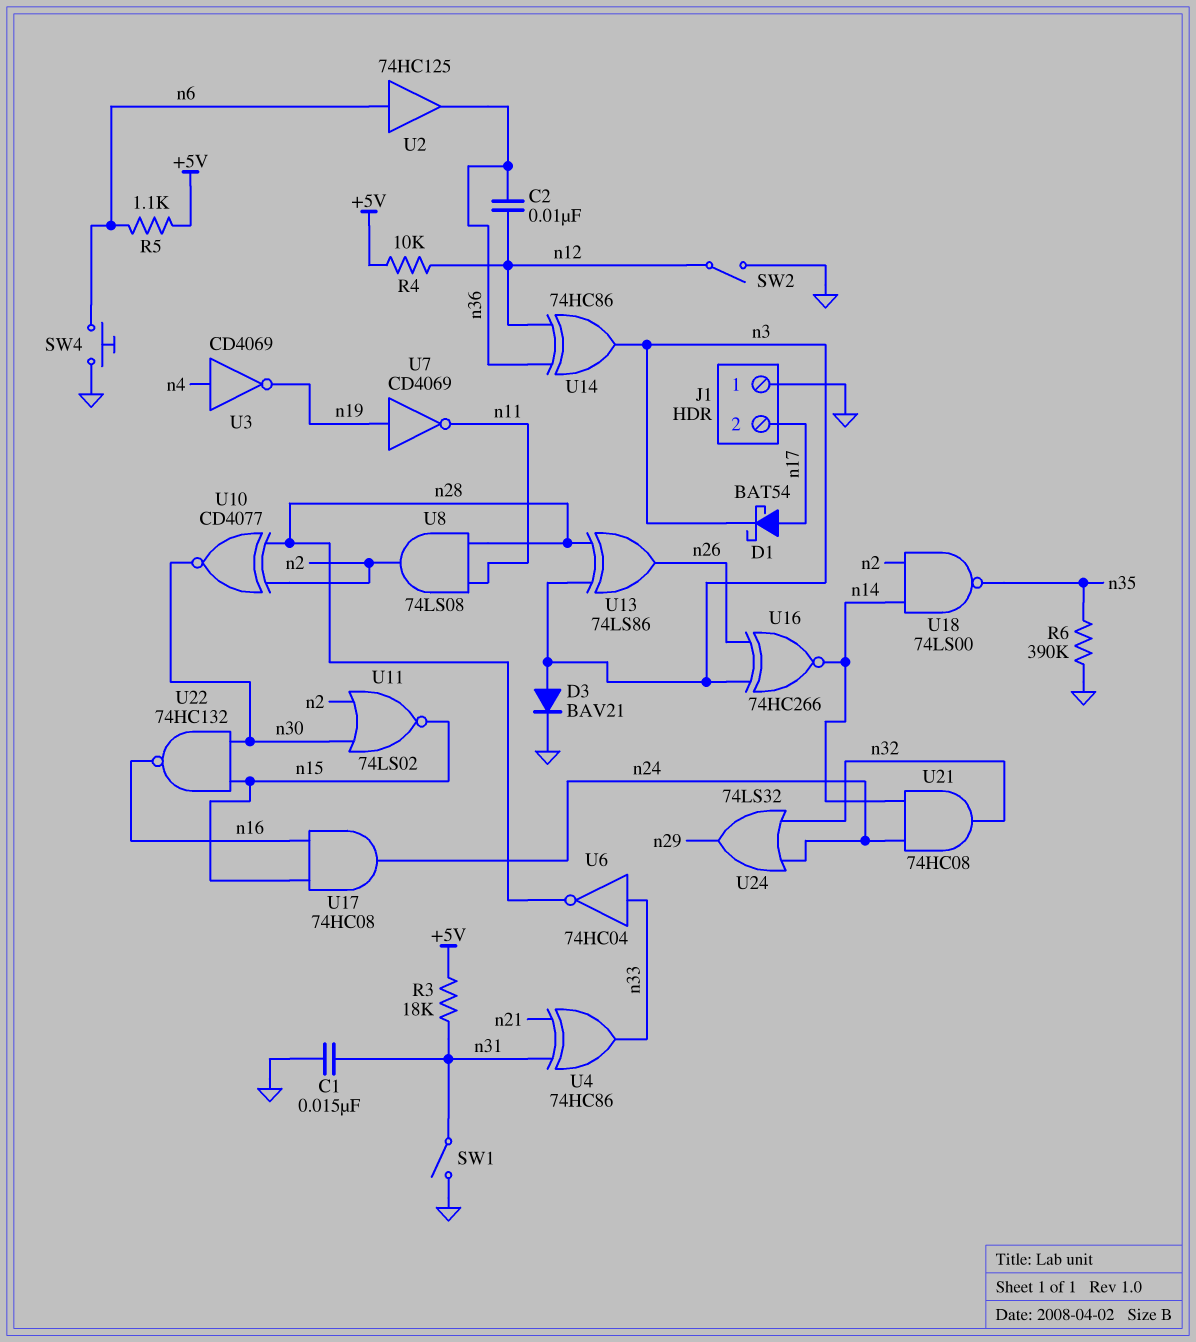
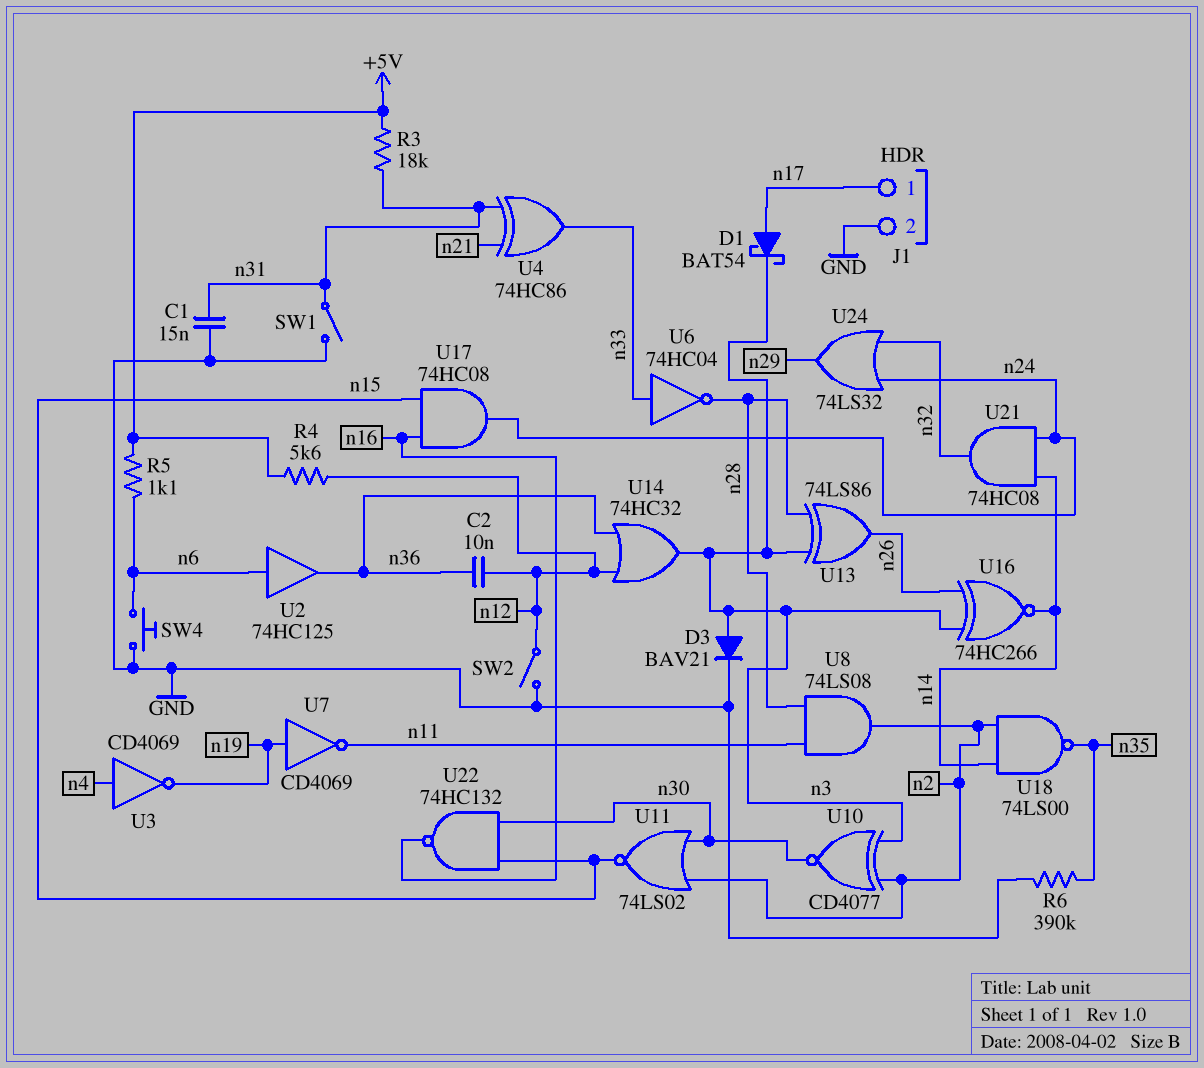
J1 pin 1: GND -> n17
J1 pin 2: n17 -> GND
R4: 10k (+5V, n12) -> 5.6k (+5V, n12)
U10: XNOR CD4077 (in n2, in n28, out n30) -> XNOR CD4077 (in n2, in n3, out n30)
U14: XOR 74HC86 (in n12, in n36, out n3) -> OR 74HC32 (in n12, in n36, out n3)

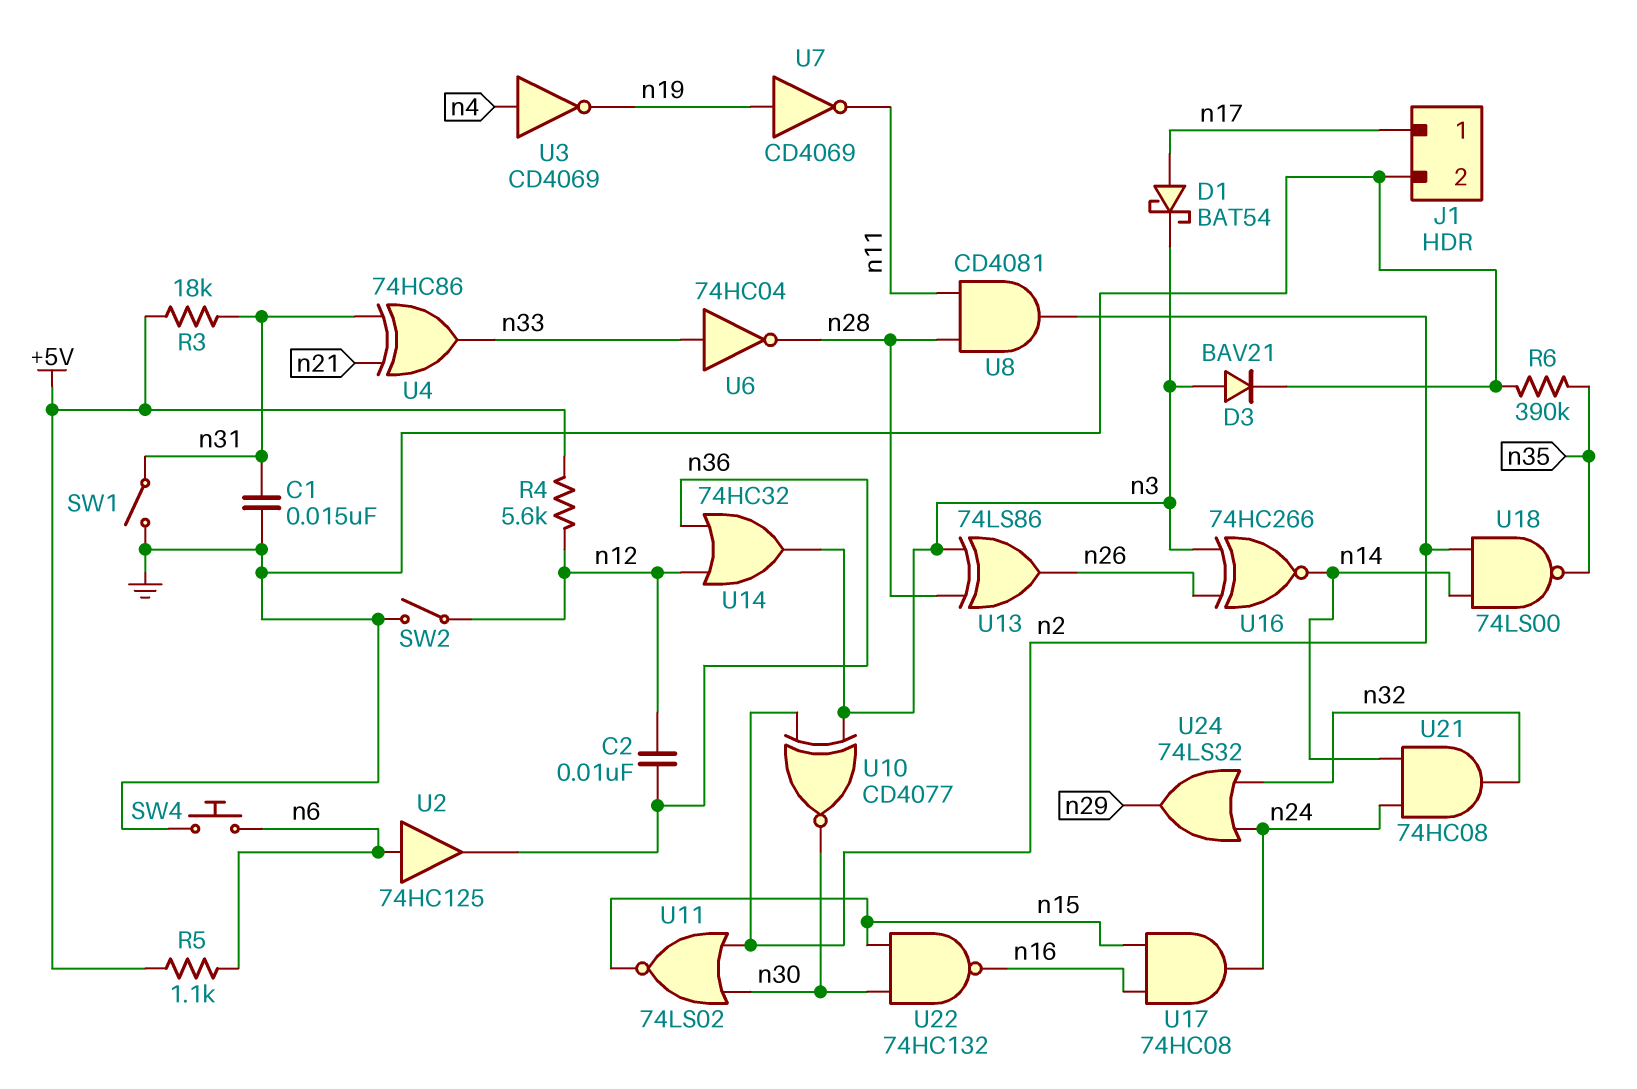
U8: AND 74LS08 (in n11, in n28, out n2) -> AND CD4081 (in n11, in n28, out n2)

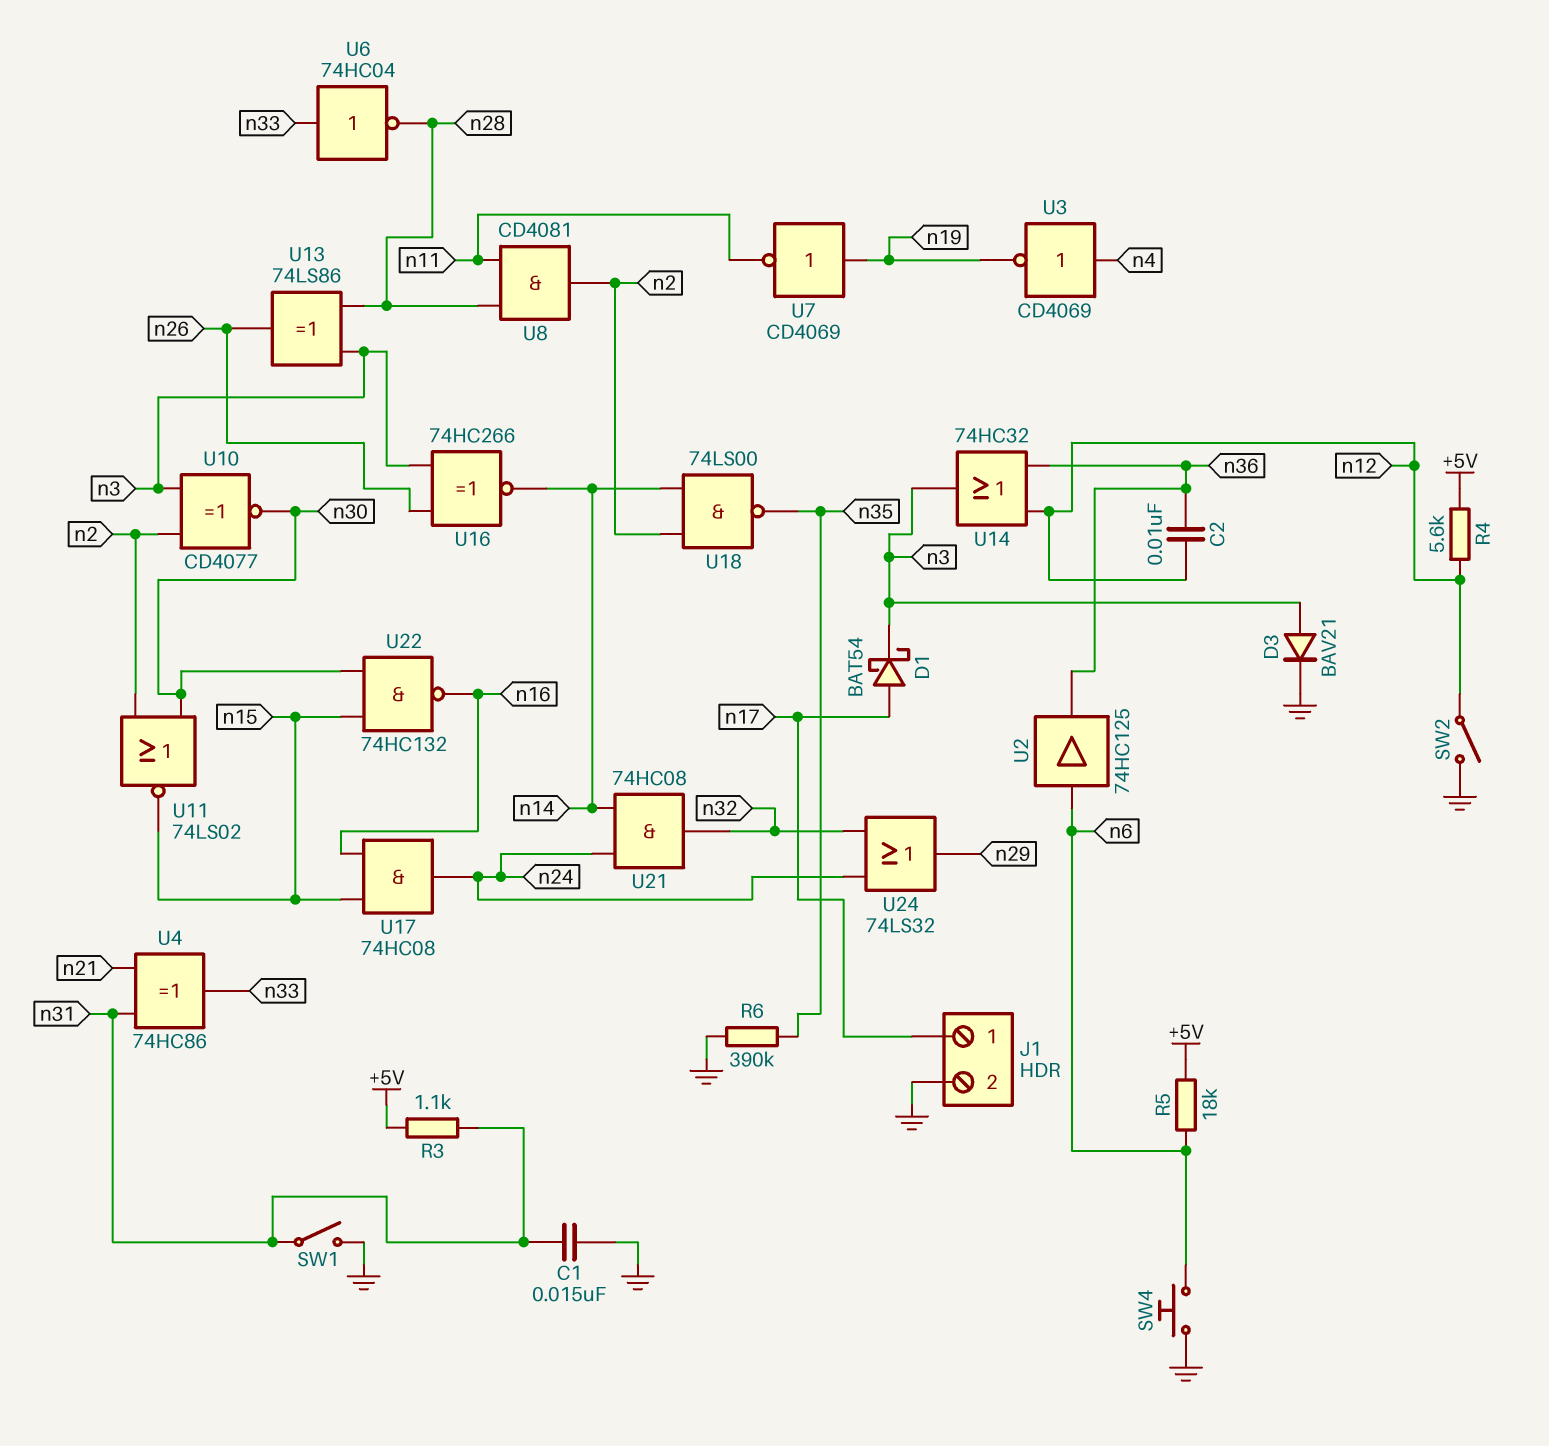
R3: 18k (+5V, n31) -> 1.1k (+5V, n31)
R5: 1.1k (+5V, n6) -> 18k (+5V, n6)

